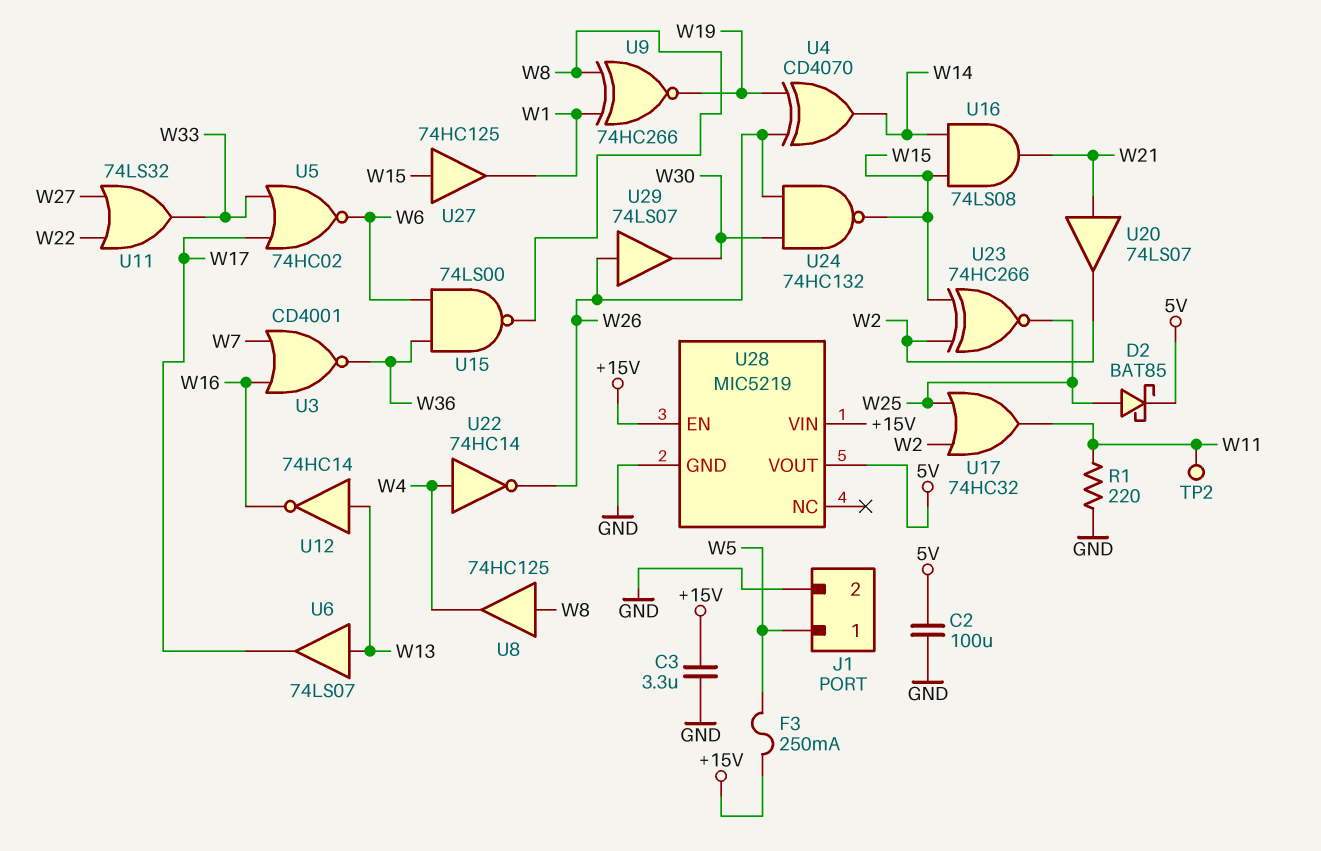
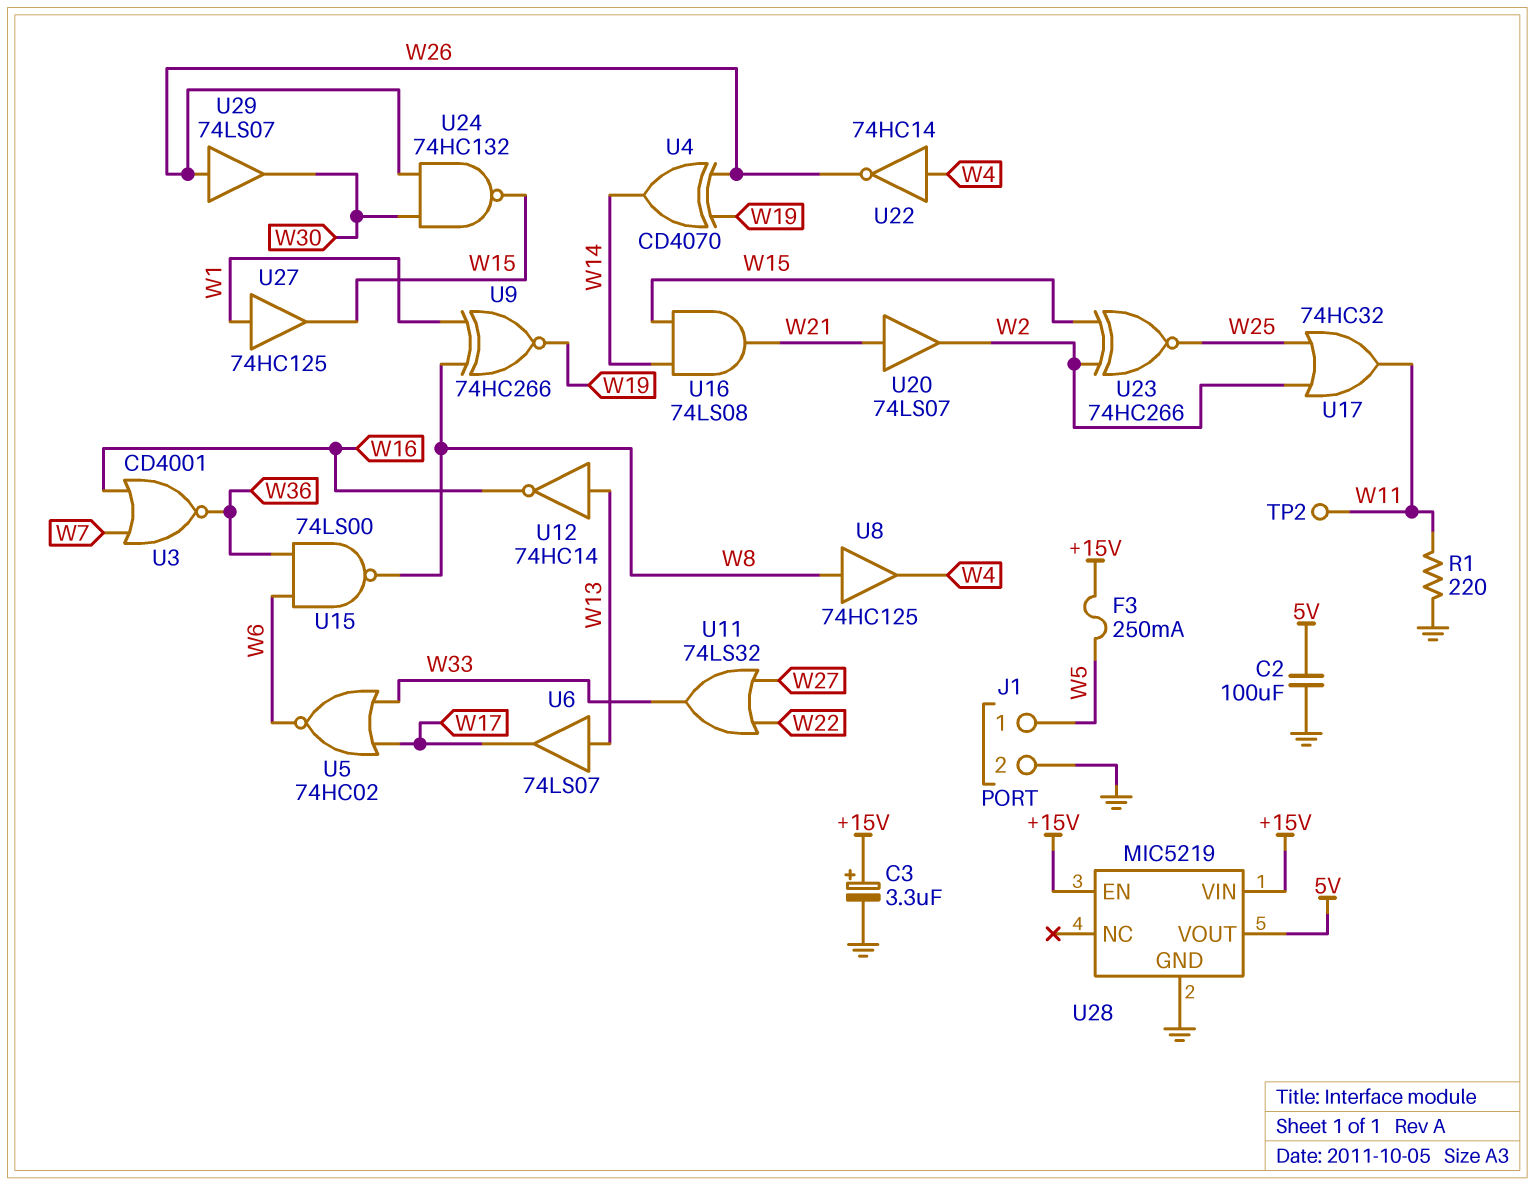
C3: 3.3uF (+15V, GND) -> 3.3uF (plus +15V, minus GND)
D2: schottky BAT85 (A W25, K 5V) -> none
U27: buffer 74HC125 (in W15, out W1) -> buffer 74HC125 (in W1, out W15)

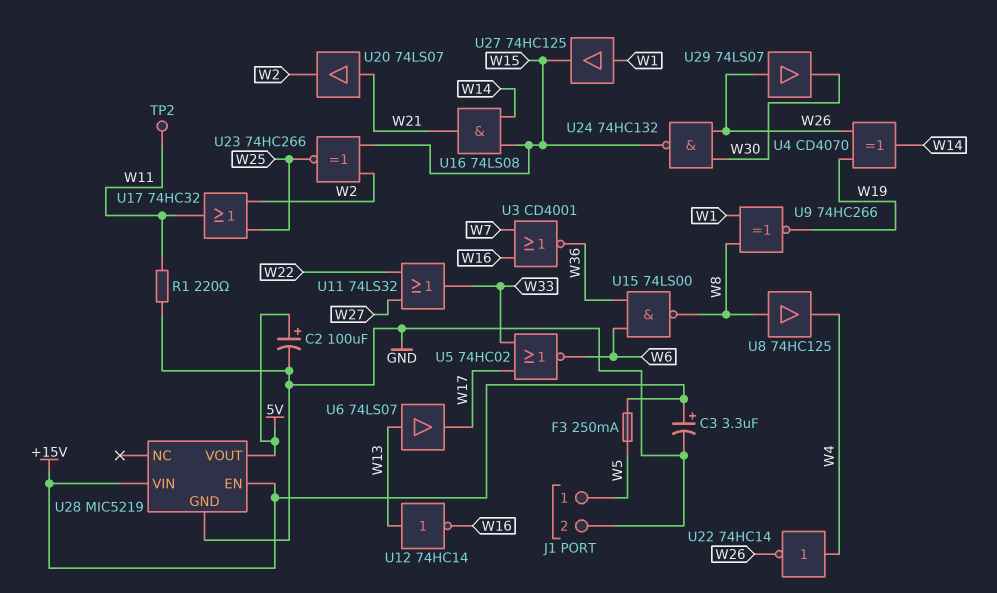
C2: 100uF (5V, GND) -> 100uF (plus 5V, minus GND)

